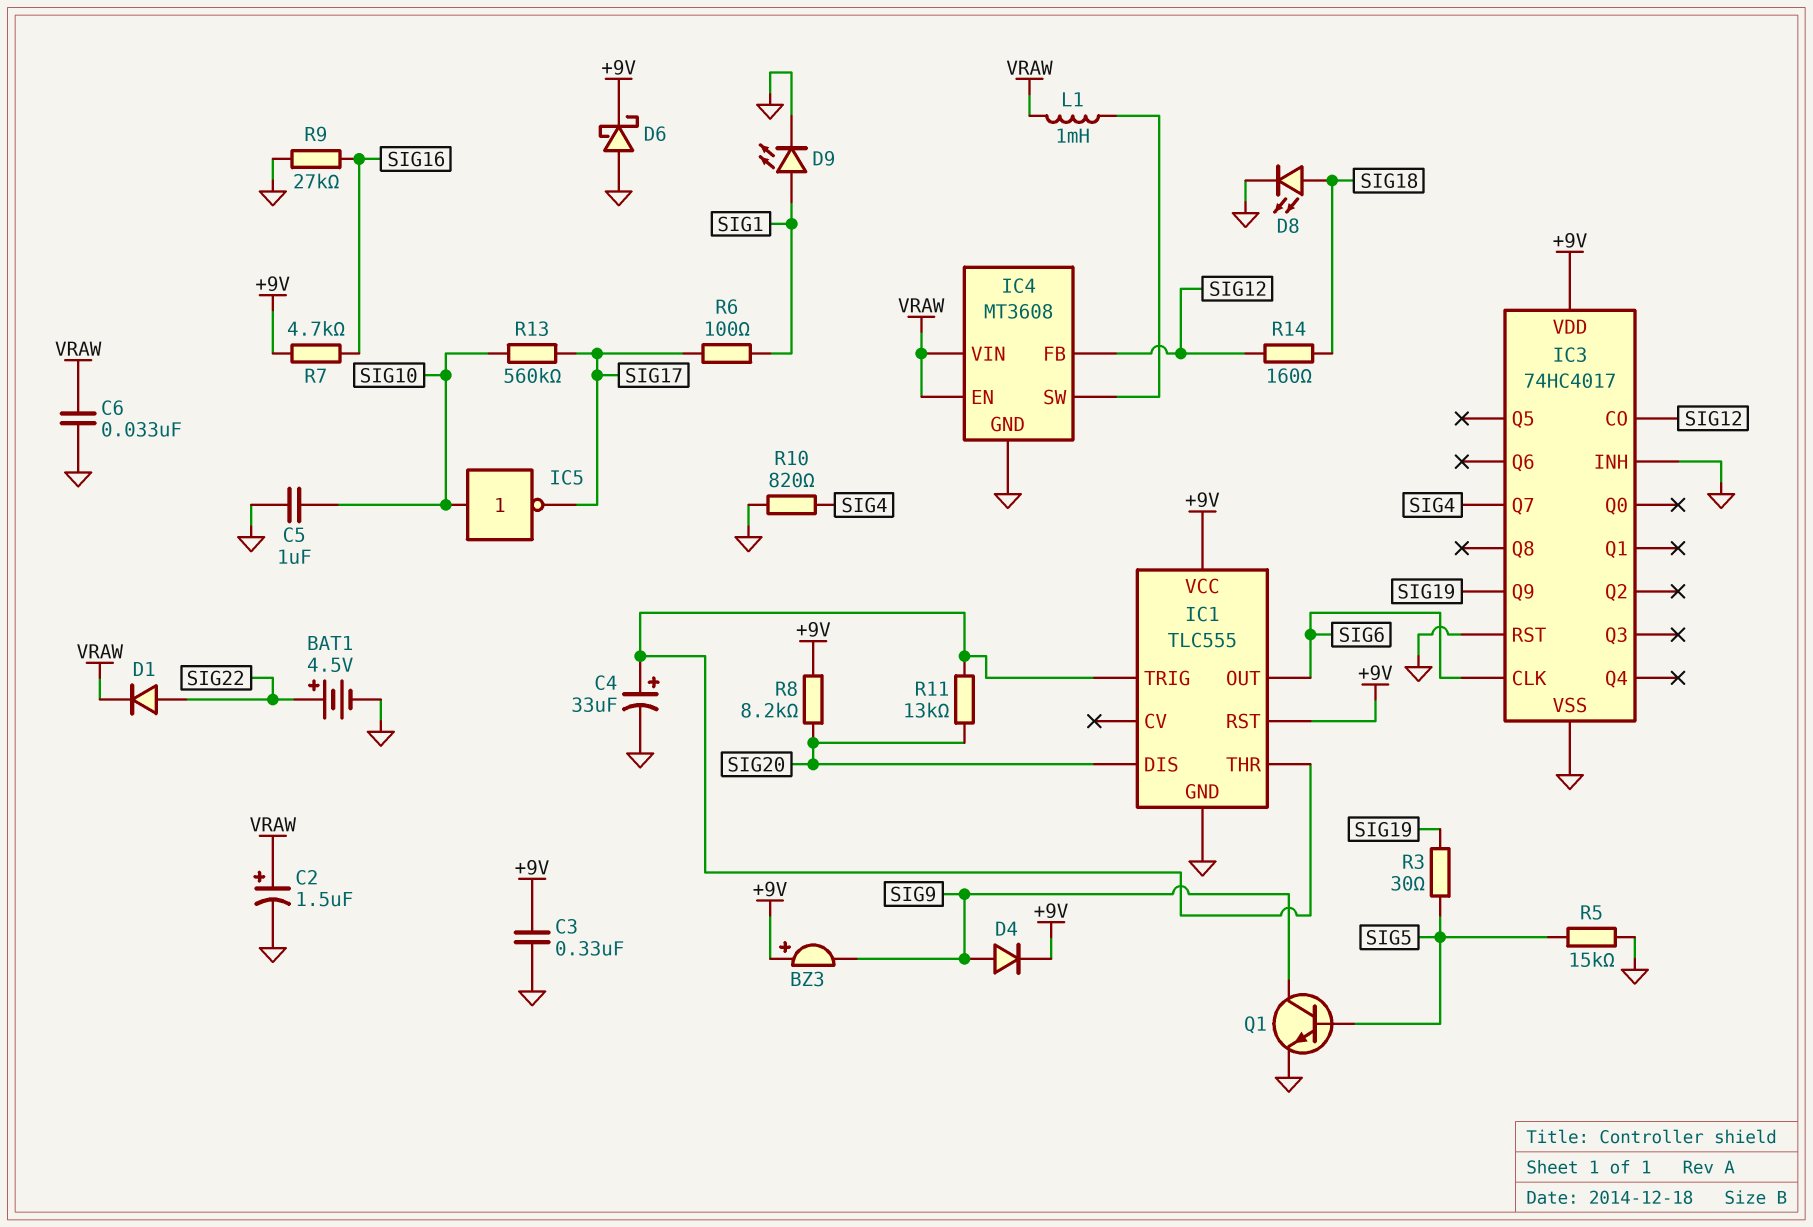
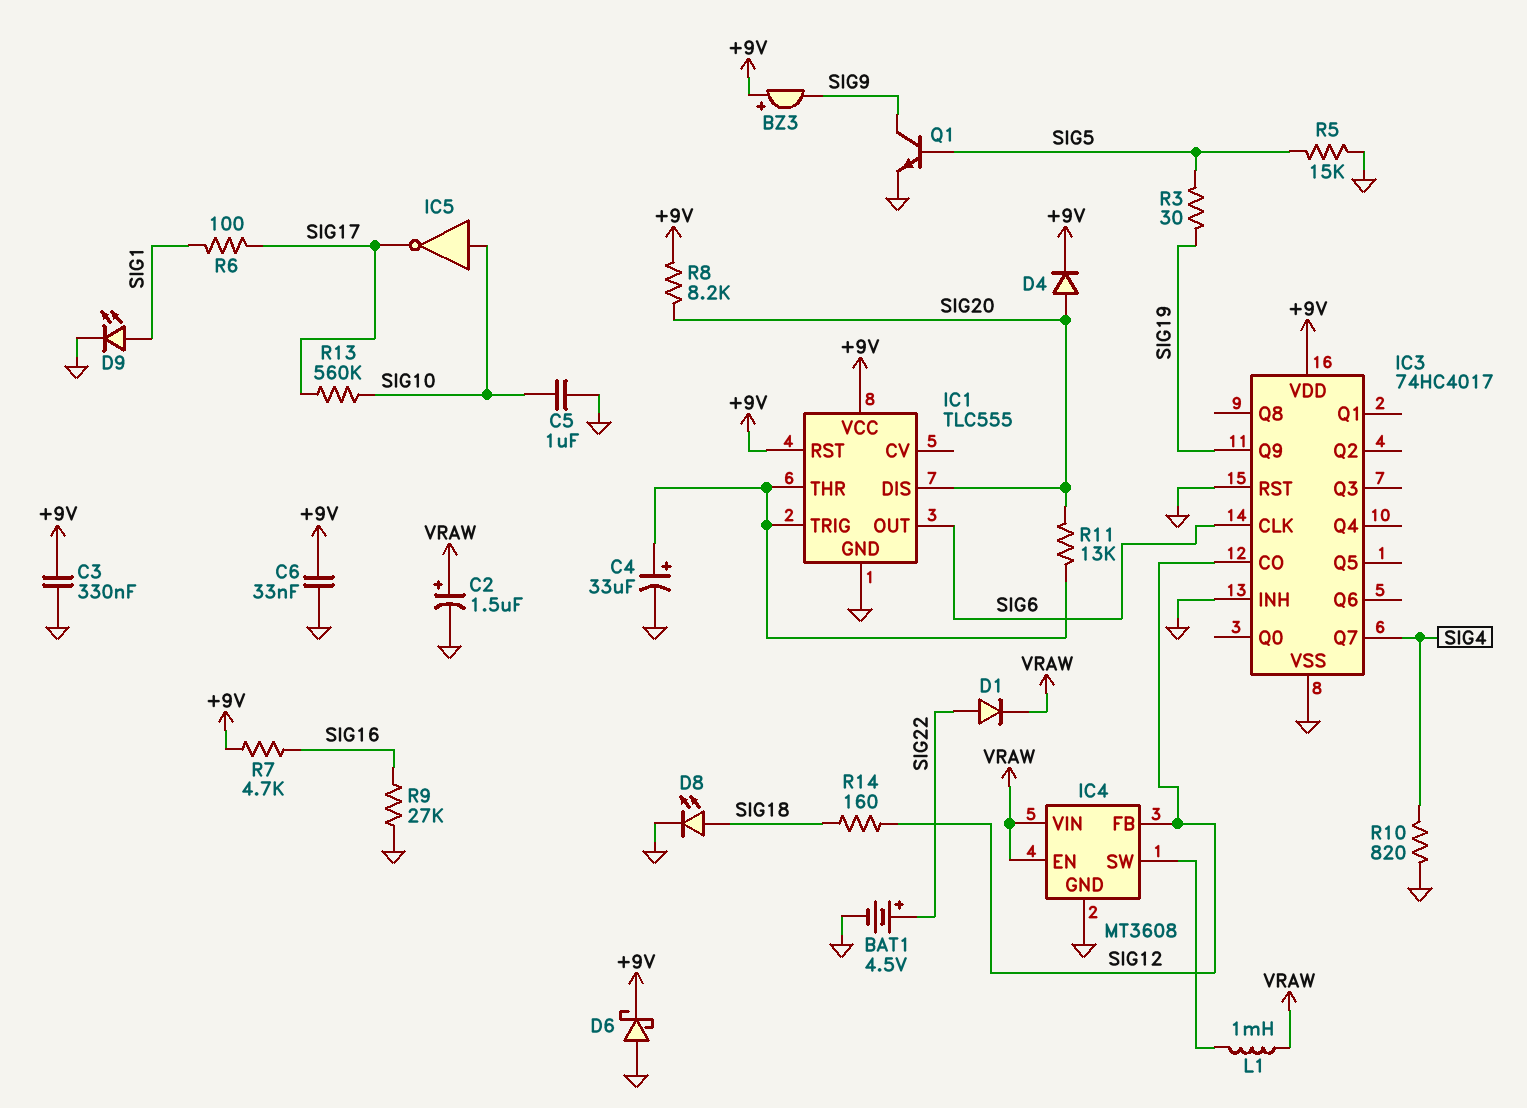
C6: 33nF (GND, VRAW) -> 33nF (+9V, GND)
D4: diode (A SIG9, K +9V) -> diode (A SIG20, K +9V)

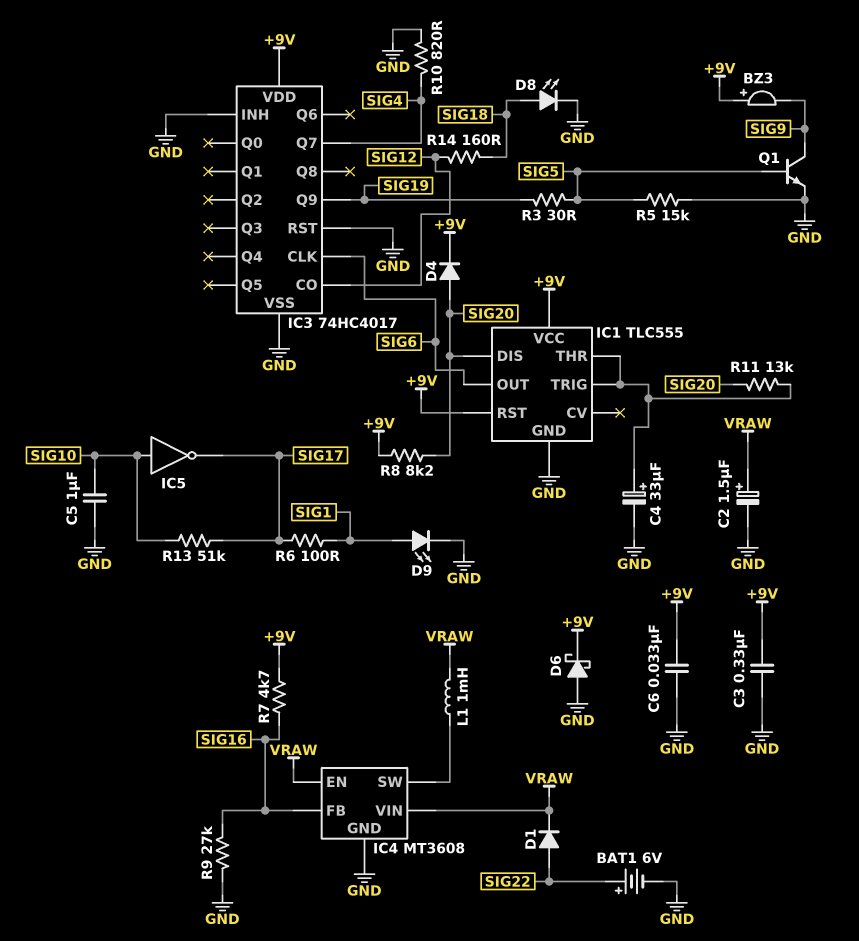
BAT1: 4.5V (plus SIG22, minus GND) -> 6V (plus SIG22, minus GND)
IC4 pin FB: SIG12 -> SIG16
R13: 560k (SIG10, SIG17) -> 51k (SIG10, SIG17)

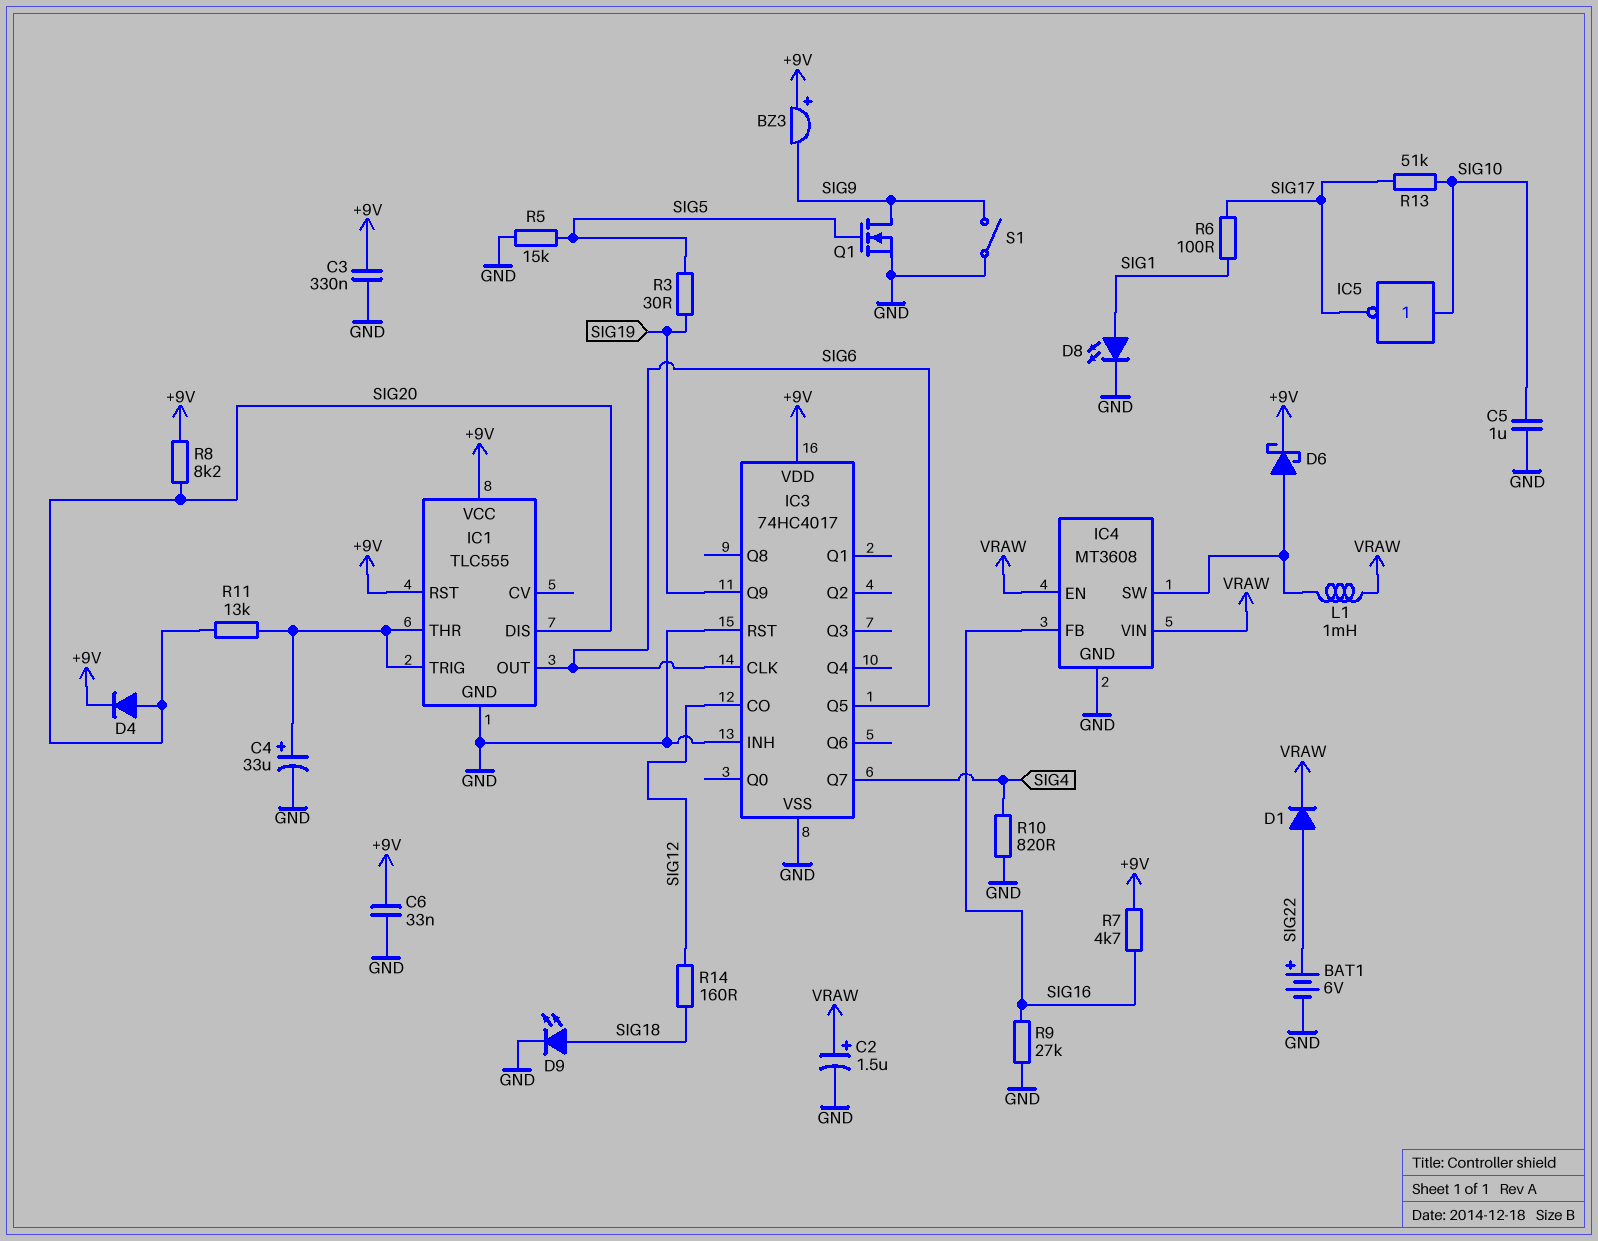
D6: schottky (A GND, K +9V) -> schottky (A IC4/SW, K +9V)
D8: LED (A SIG18, K GND) -> LED (A SIG1, K GND)
D9: LED (A SIG1, K GND) -> LED (A SIG18, K GND)
IC3 pin Q5: none -> SIG6
Q1: NPN (B SIG5, C SIG9, E GND) -> NMOS (G SIG5, D SIG9, S GND)
S1: none -> switch (GND, SIG9)

